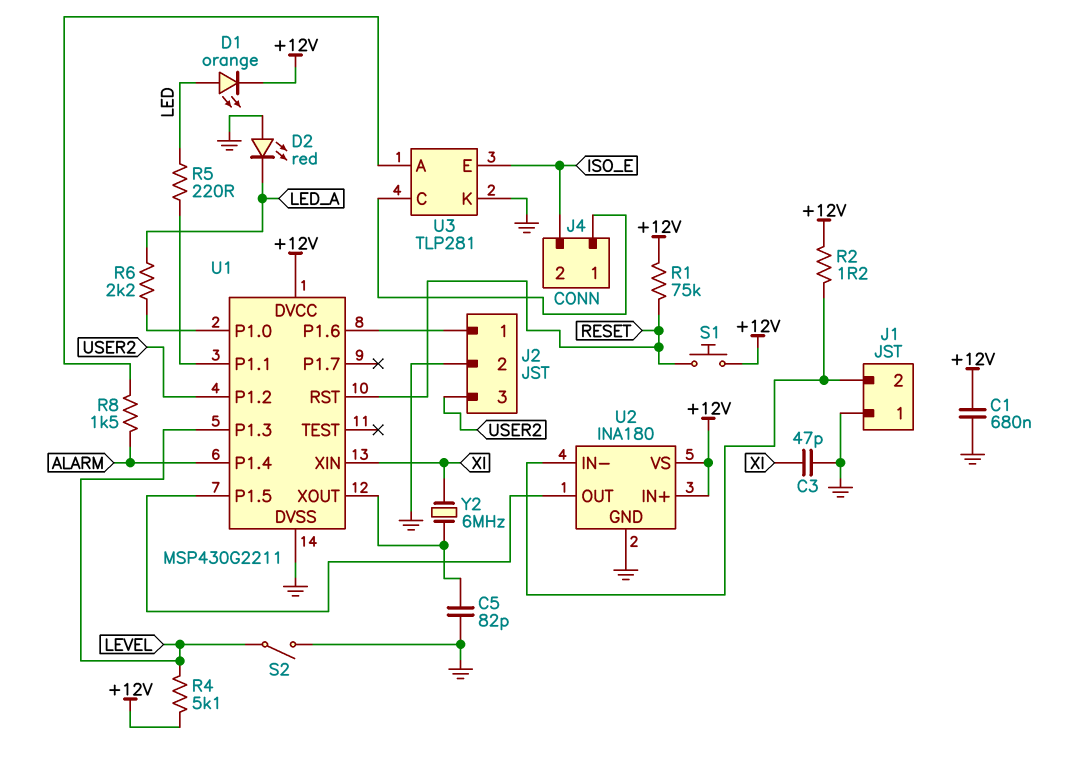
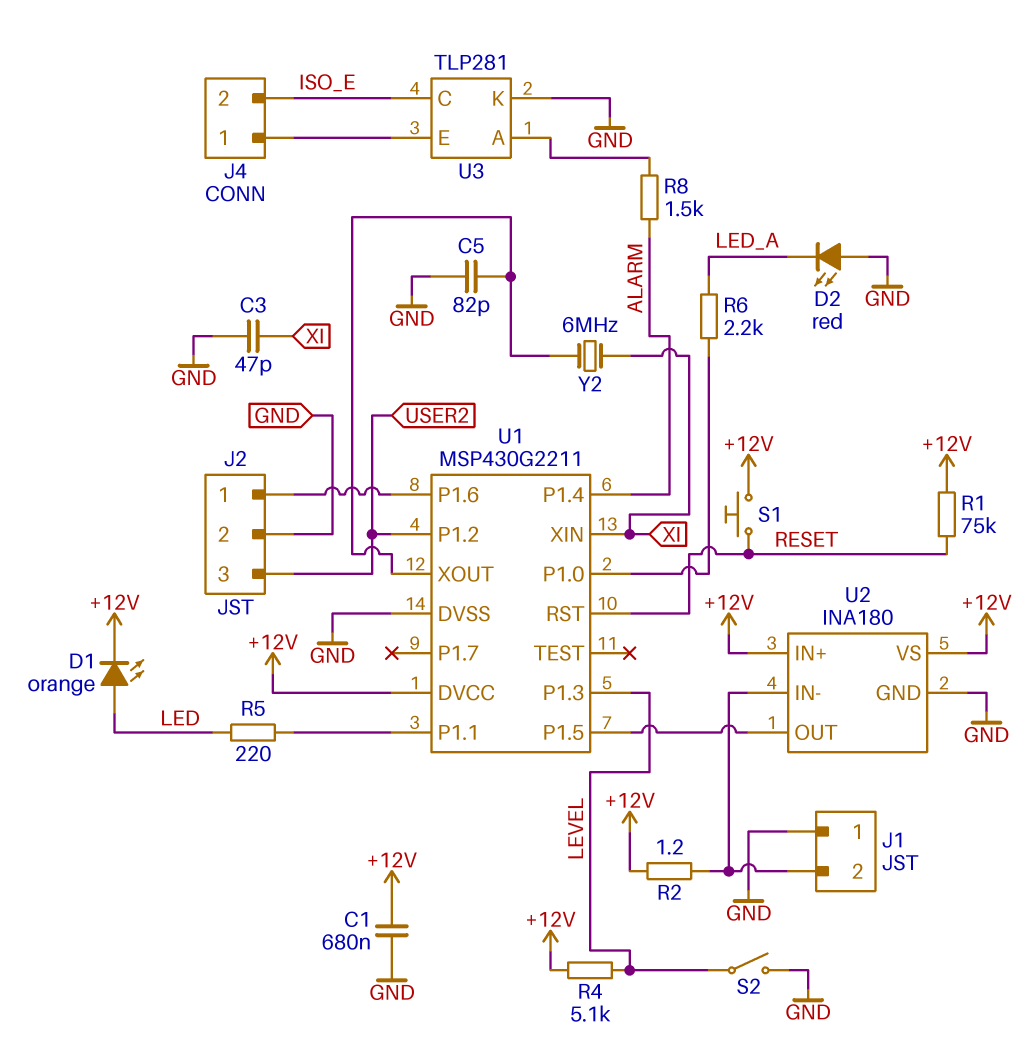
U3 pin C: J4/1 -> ISO_E
U3 pin E: ISO_E -> J4/1

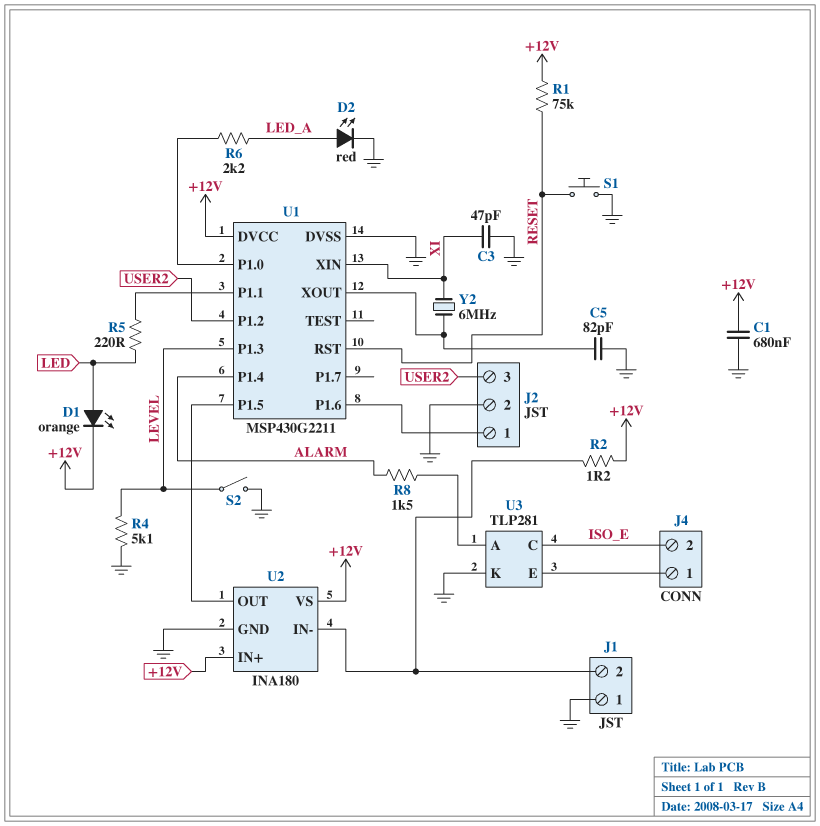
D2: LED red (A GND, K LED_A) -> LED red (A LED_A, K GND)
R4: 5.1k (+12V, LEVEL) -> 5.1k (GND, LEVEL)
S1: button (+12V, RESET) -> button (GND, RESET)

